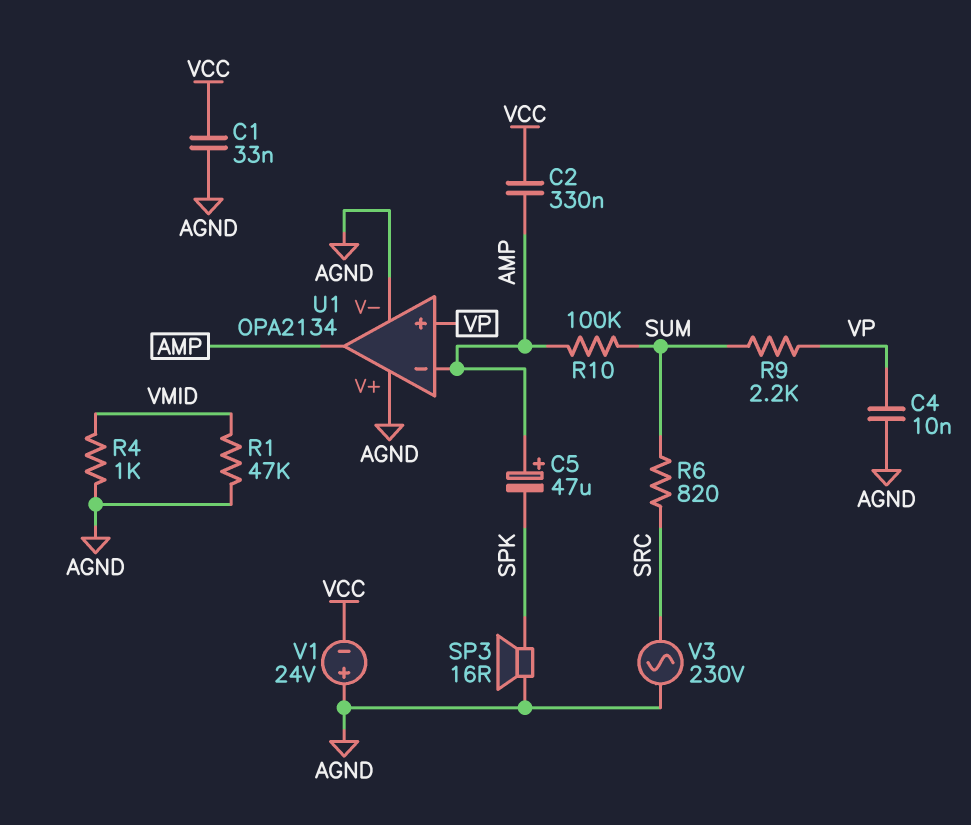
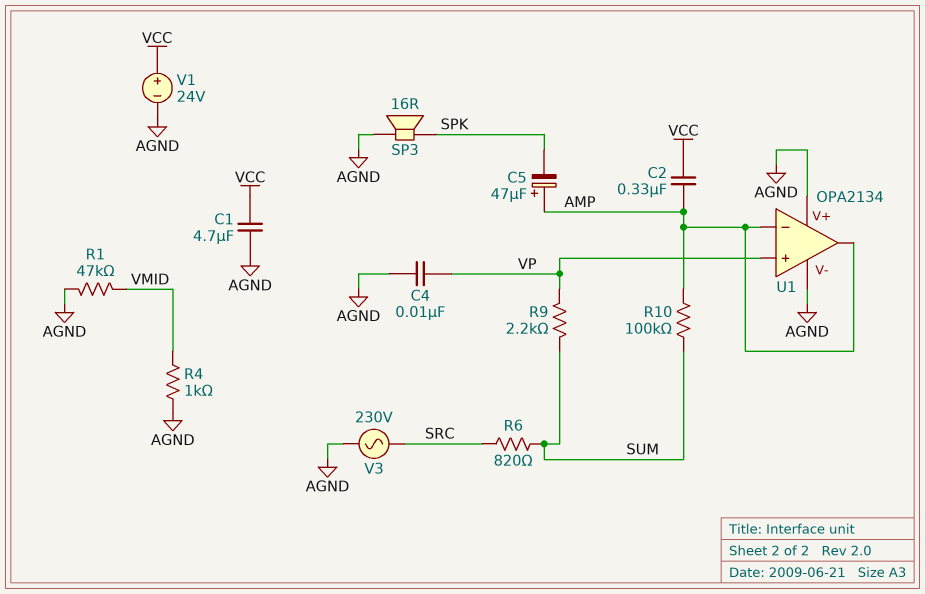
C1: 33nF (AGND, VCC) -> 4.7uF (AGND, VCC)
V1: 24V (plus AGND, minus VCC) -> 24V (plus VCC, minus AGND)

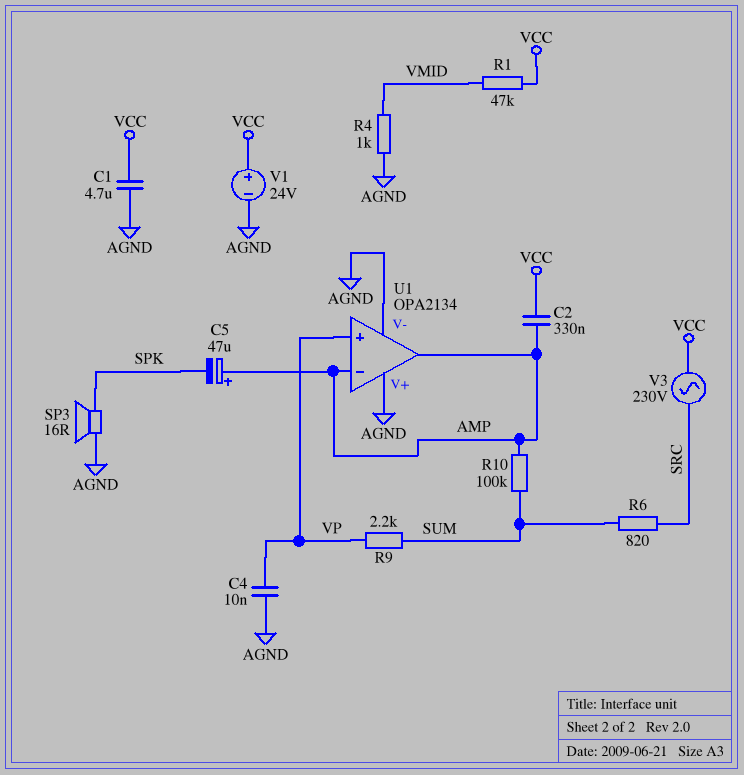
R1: 47k (AGND, VMID) -> 47k (VCC, VMID)
V3: AC 230V (AGND, SRC) -> AC 230V (SRC, VCC)

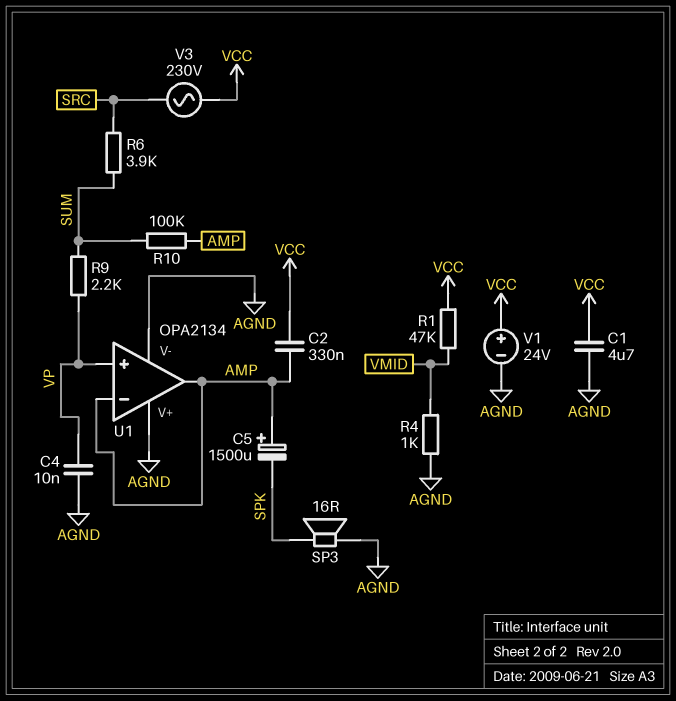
C5: 47uF (plus AMP, minus SPK) -> 1500uF (plus AMP, minus SPK)
R6: 820 (SRC, SUM) -> 3.9k (SRC, SUM)

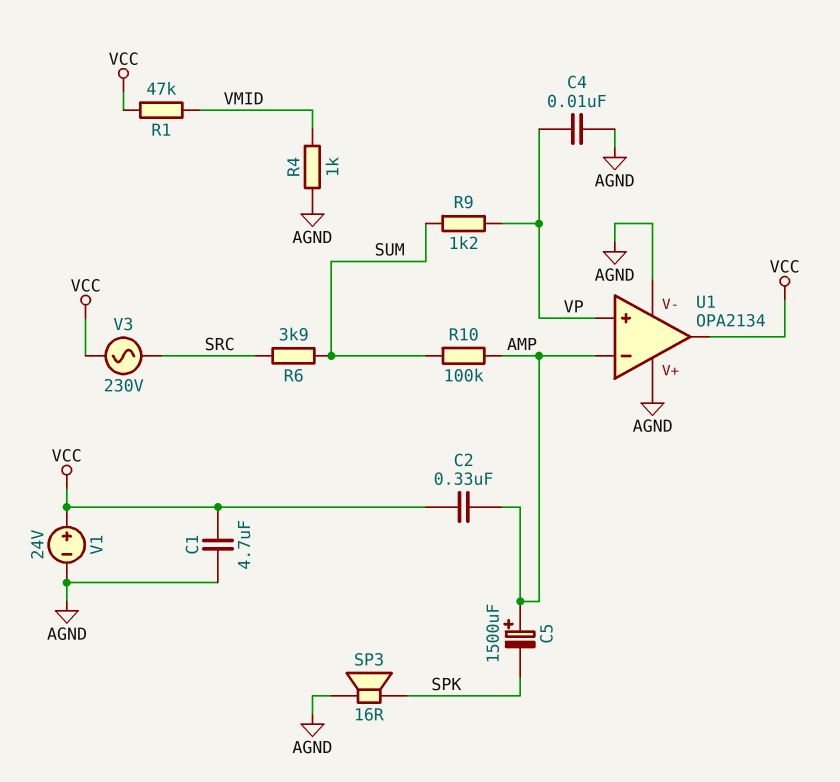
R9: 2.2k (SUM, VP) -> 1.2k (SUM, VP)
U1 pin out: AMP -> VCC

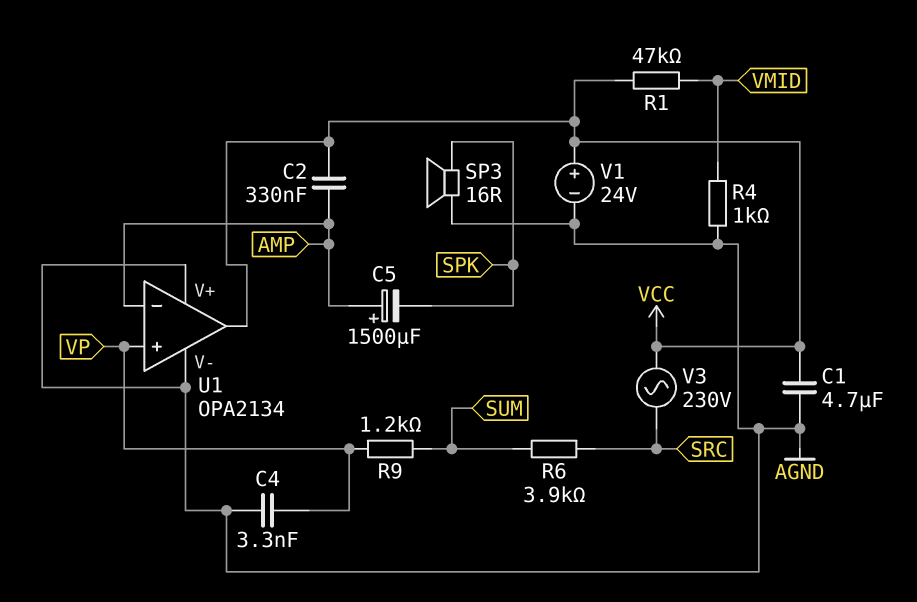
C4: 10nF (AGND, VP) -> 3.3nF (AGND, VP)
R10: 100k (AMP, SUM) -> none

